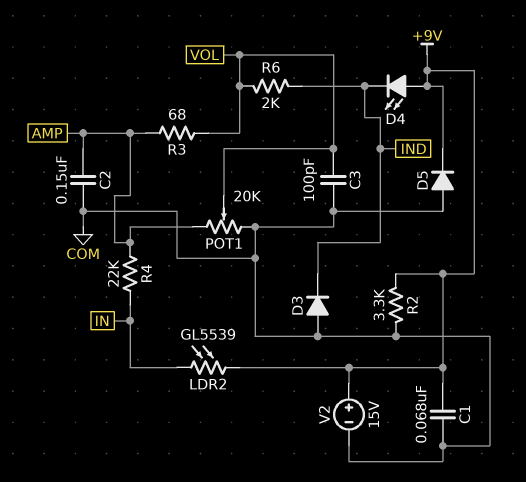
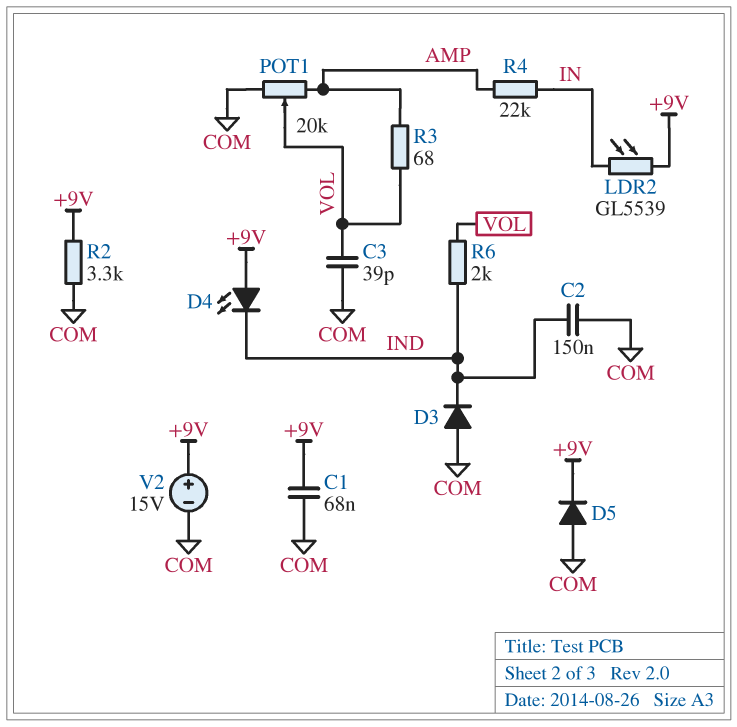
C2: 150nF (AMP, COM) -> 150nF (COM, IND)
C3: 100pF (COM, VOL) -> 39pF (COM, VOL)

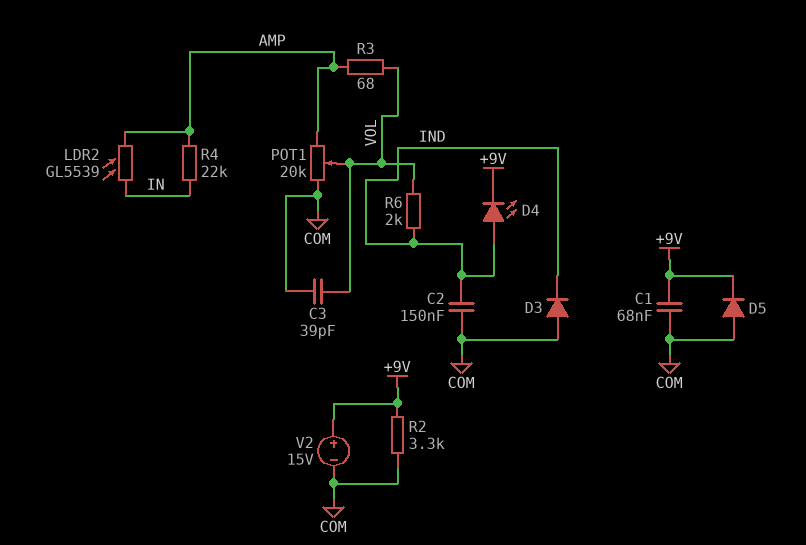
D4: LED (A +9V, K IND) -> LED (A IND, K +9V)
LDR2: GL5539 (+9V, IN) -> GL5539 (AMP, IN)

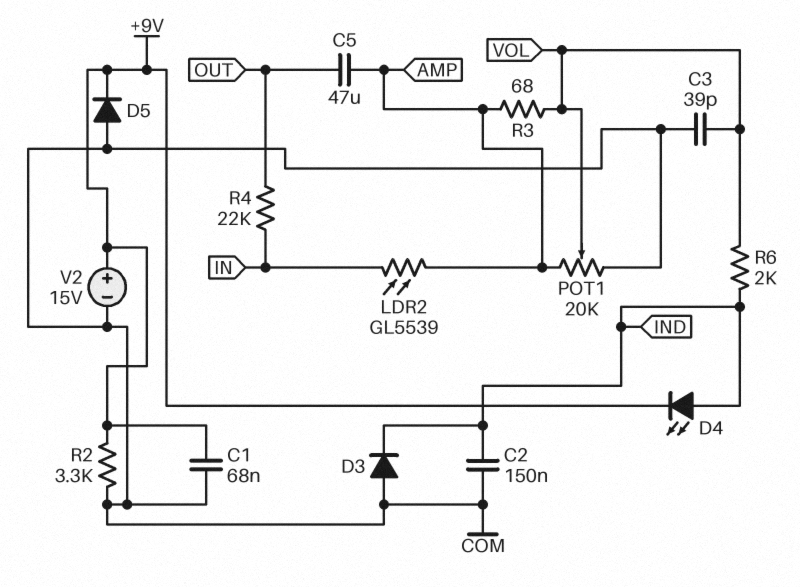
C5: none -> 47uF (AMP, OUT)
R4: 22k (AMP, IN) -> 22k (IN, OUT)

